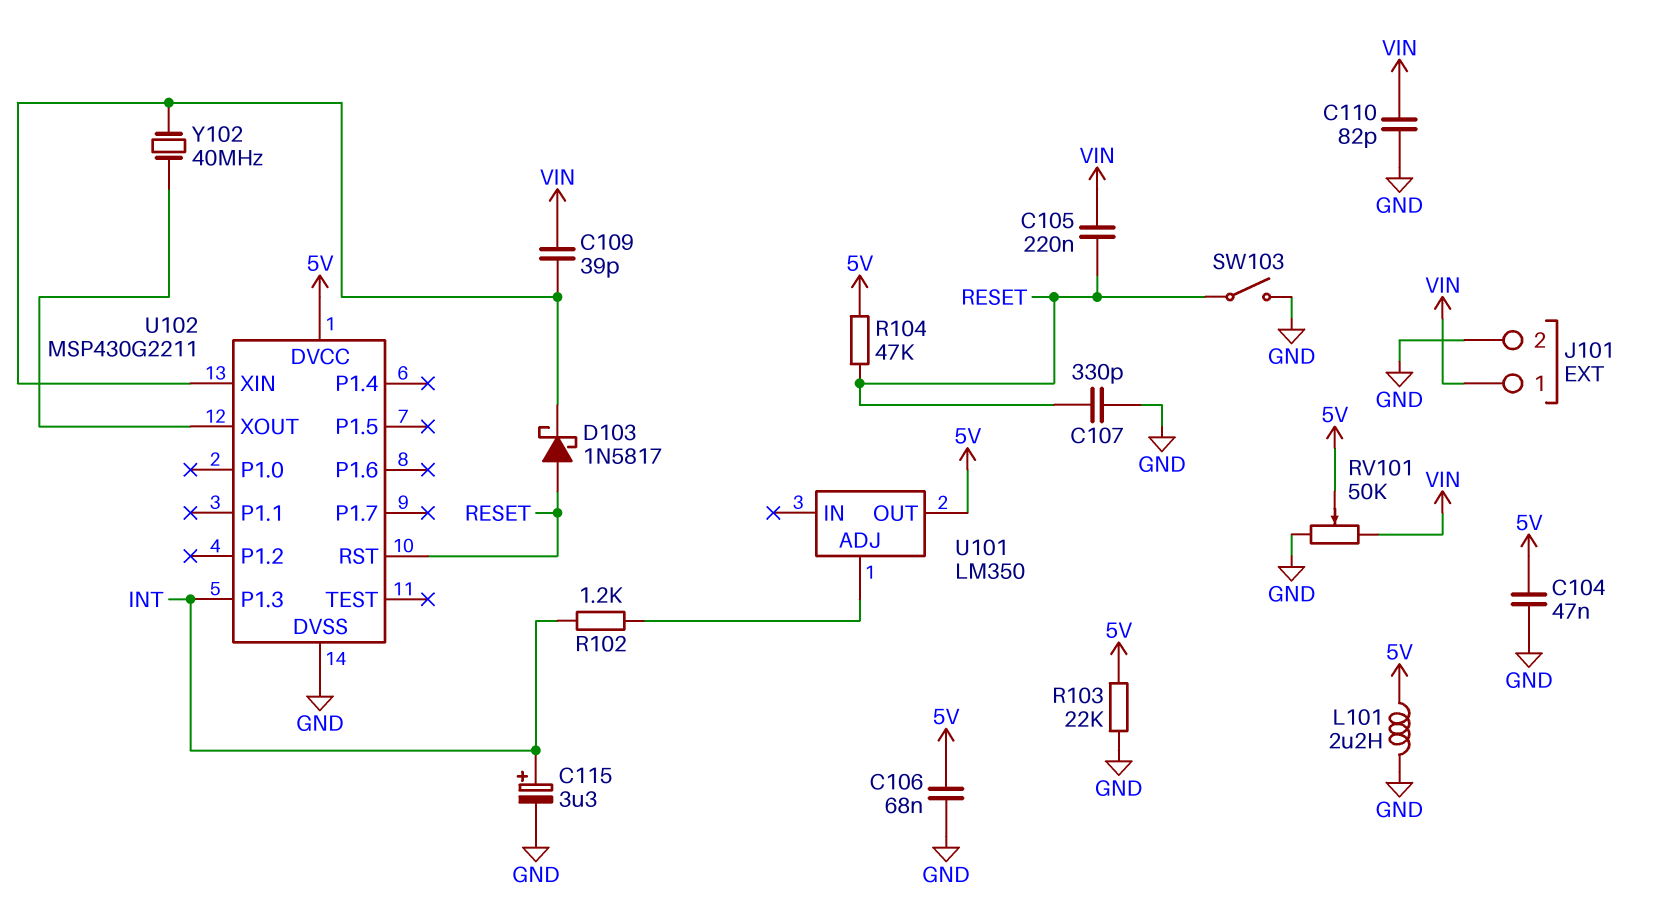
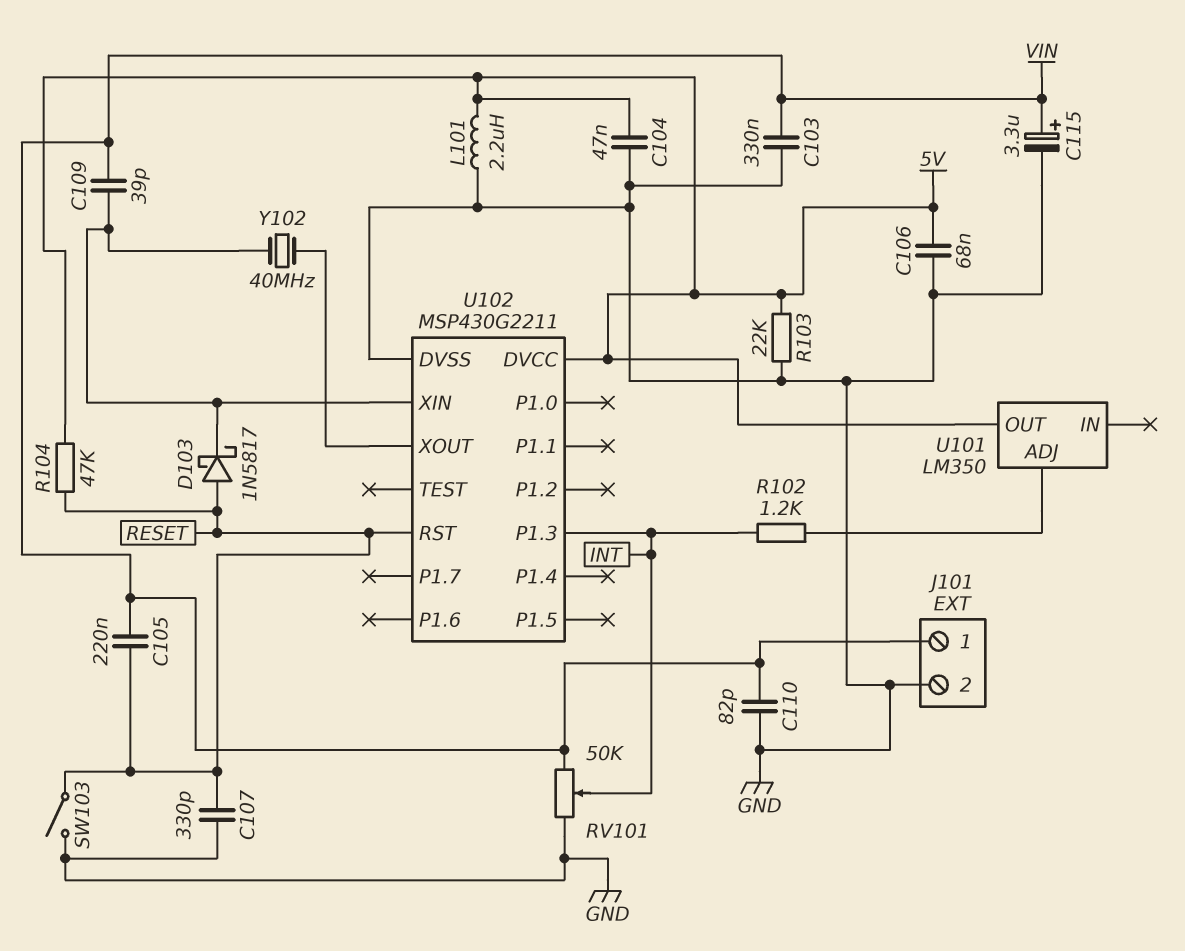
C103: none -> 330nF (GND, VIN)
C115: 3.3uF (plus INT, minus GND) -> 3.3uF (plus VIN, minus GND)
RV101: 50k (GND, VIN, wiper 5V) -> 50k (GND, VIN, wiper INT)

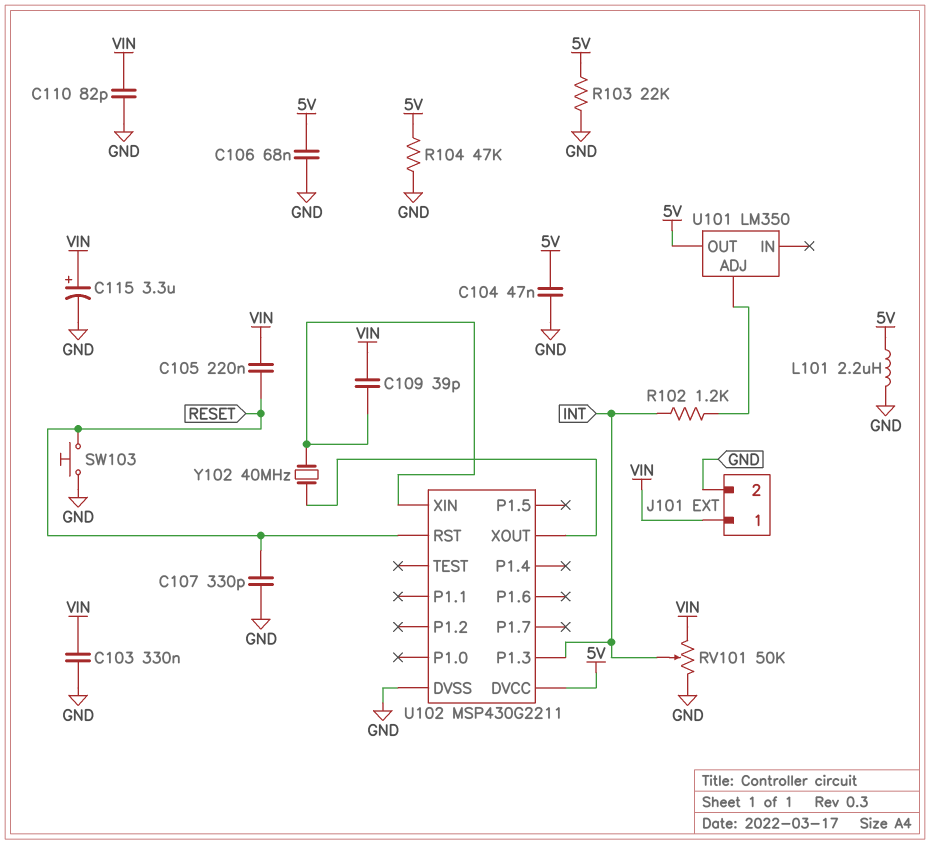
D103: schottky 1N5817 (A RESET, K U102/XIN) -> none
R104: 47k (5V, RESET) -> 47k (5V, GND)
SW103: switch (GND, RESET) -> button (GND, RESET)

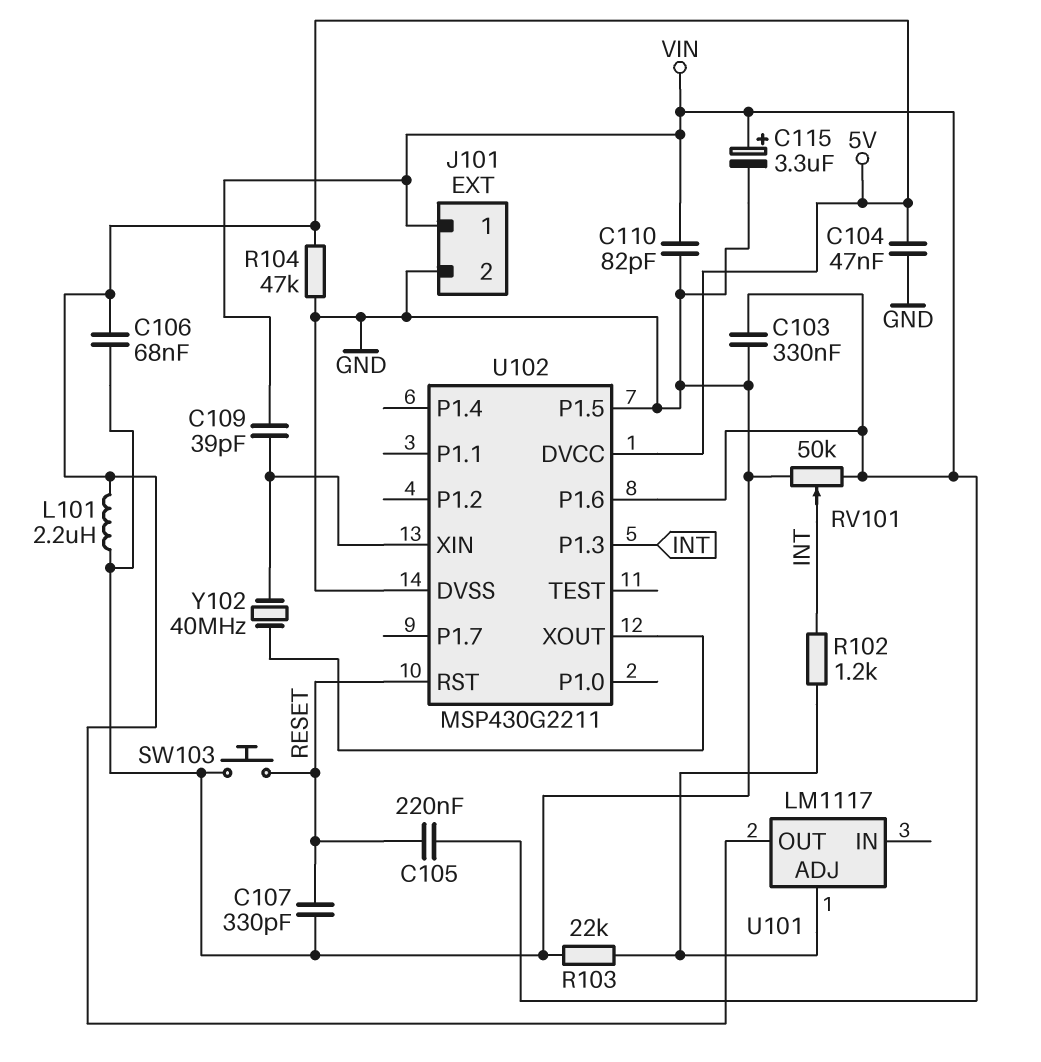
R103: 22k (5V, GND) -> 22k (GND, U101/ADJ)
U101: LM350 -> LM1117
U102 pin P1.5: none -> GND
U102 pin P1.6: none -> VIN

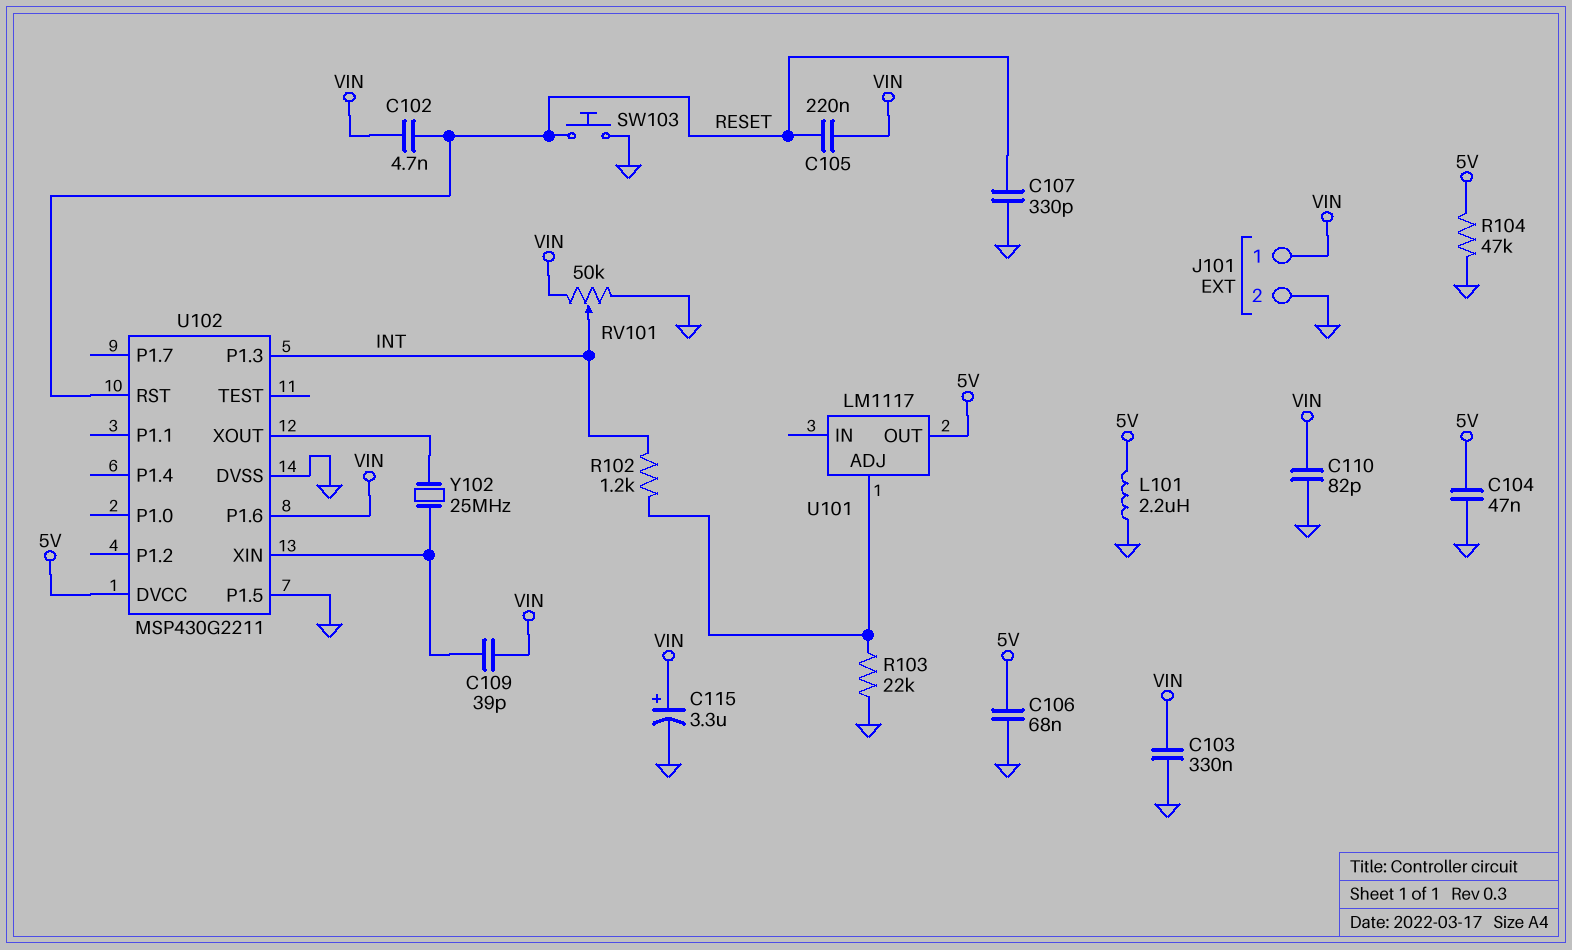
C102: none -> 4.7nF (RESET, VIN)
Y102: 40MHz (U102/XIN, U102/XOUT) -> 25MHz (U102/XIN, U102/XOUT)

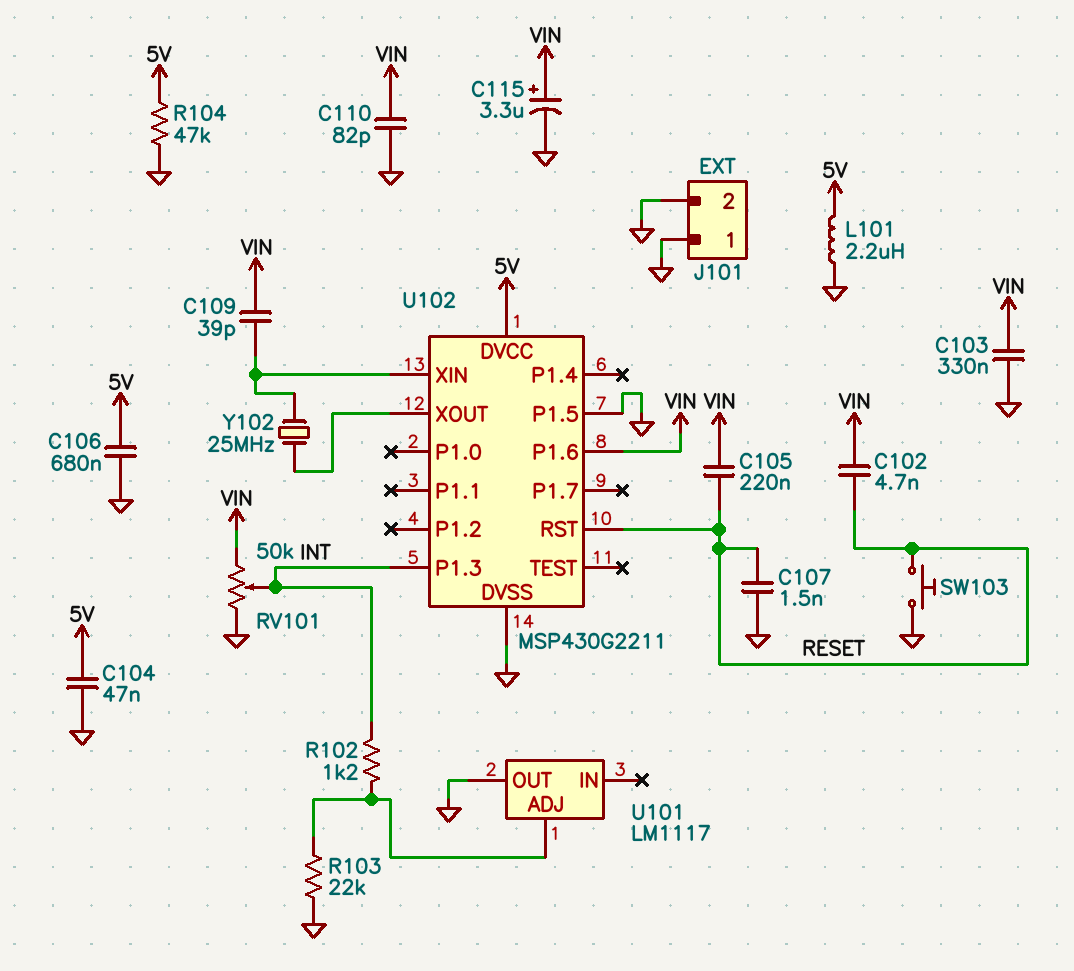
C106: 68nF (5V, GND) -> 680nF (5V, GND)
C107: 330pF (GND, RESET) -> 1.5nF (GND, RESET)
J101 pin 1: VIN -> GND
U101 pin OUT: 5V -> GND

